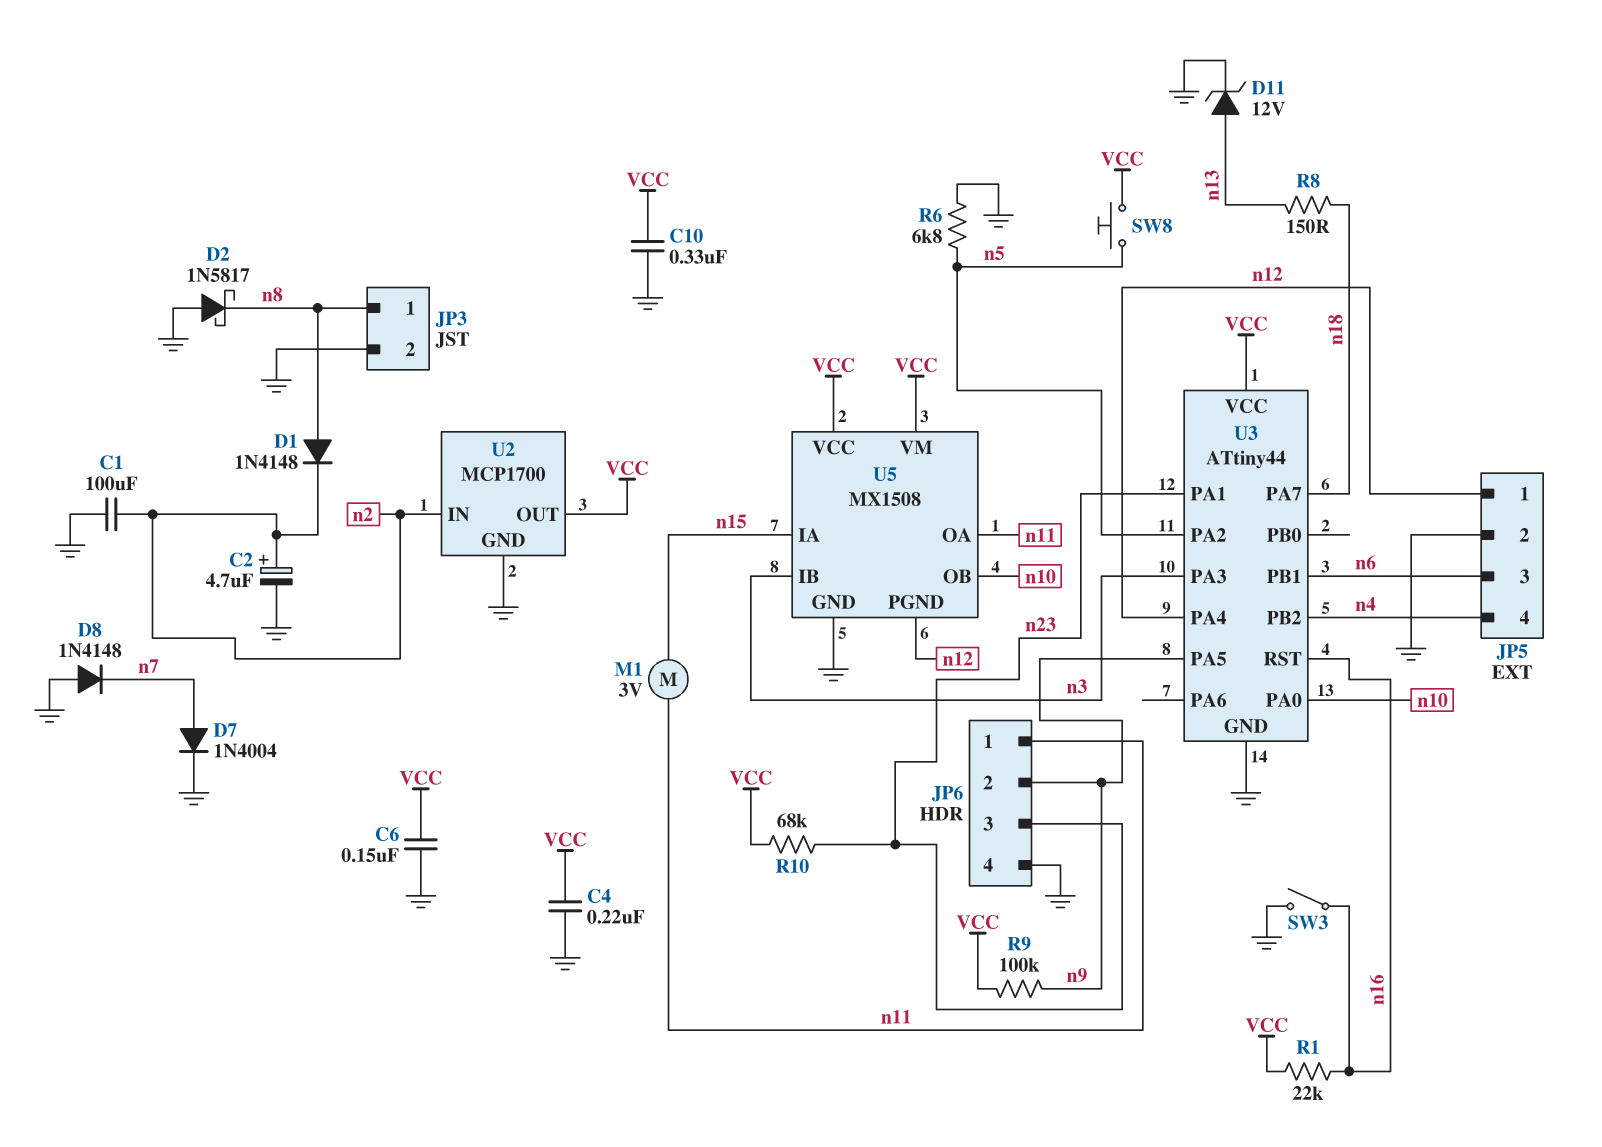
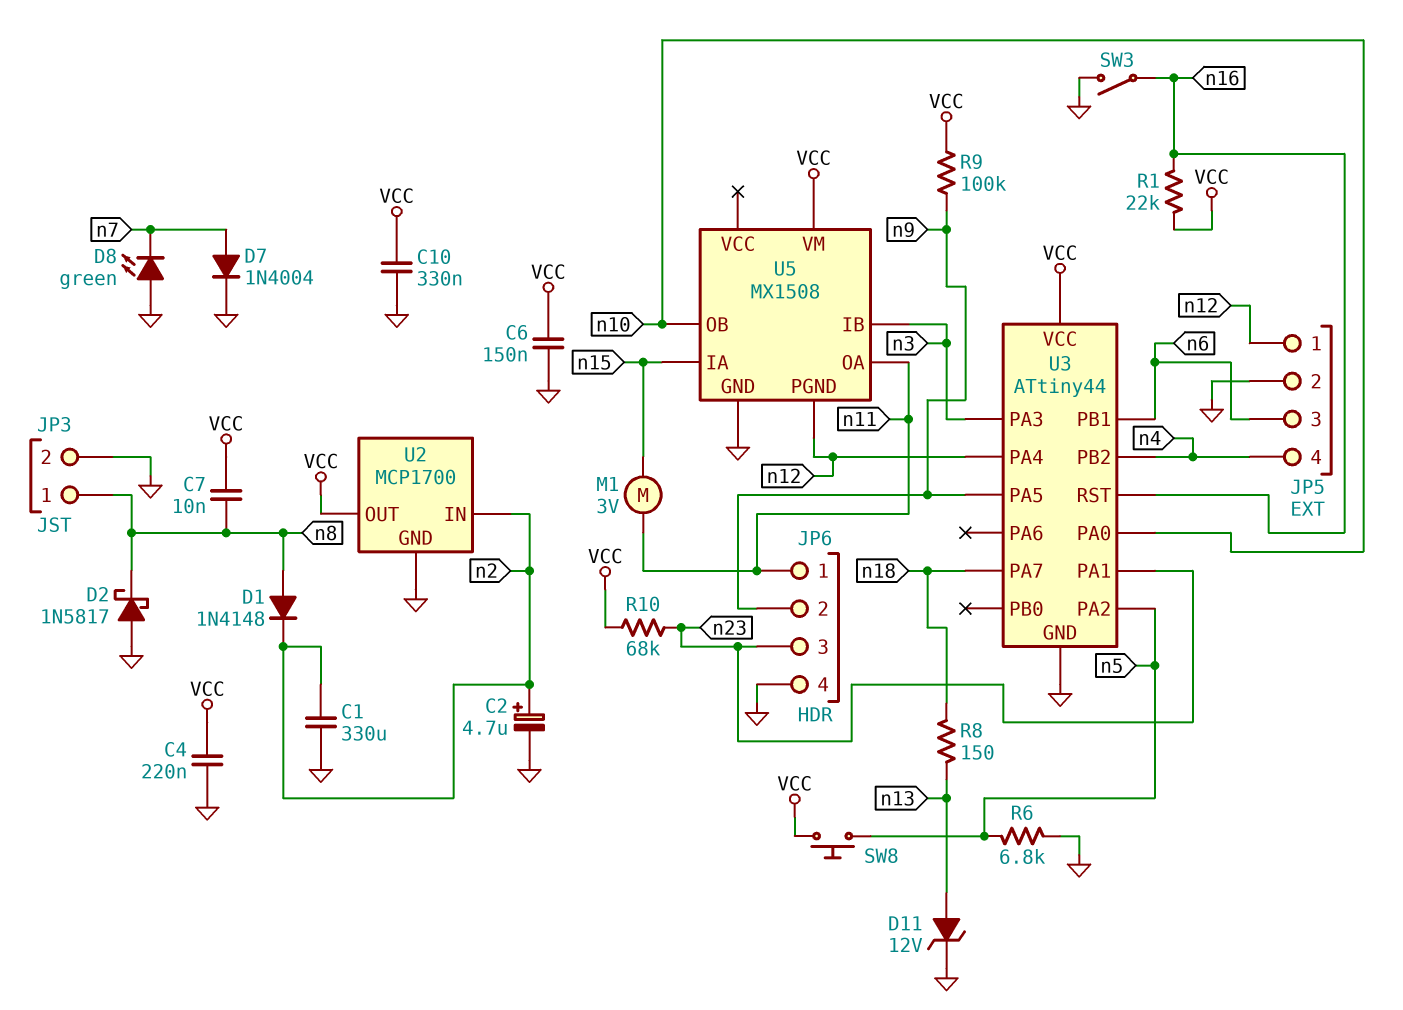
C1: 100uF (GND, n2) -> 330uF (GND, n2)
C7: none -> 10nF (VCC, n8)
D8: diode 1N4148 (A GND, K n7) -> LED green (A GND, K n7)
U5 pin VCC: VCC -> none

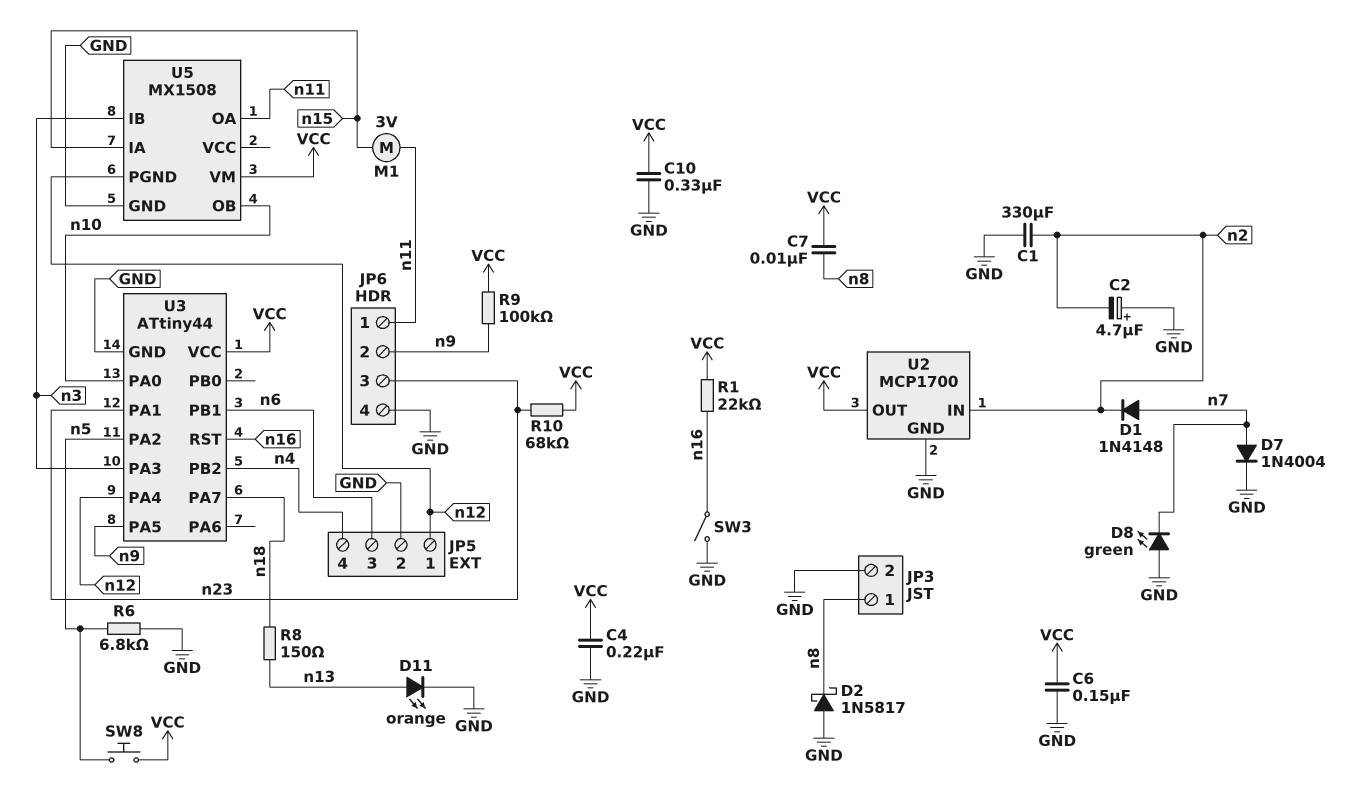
C2: 4.7uF (plus n2, minus GND) -> 4.7uF (plus GND, minus n2)
D1: diode 1N4148 (A n8, K n2) -> diode 1N4148 (A n7, K n2)
D11: zener 12V (A n13, K GND) -> LED orange (A n13, K GND)

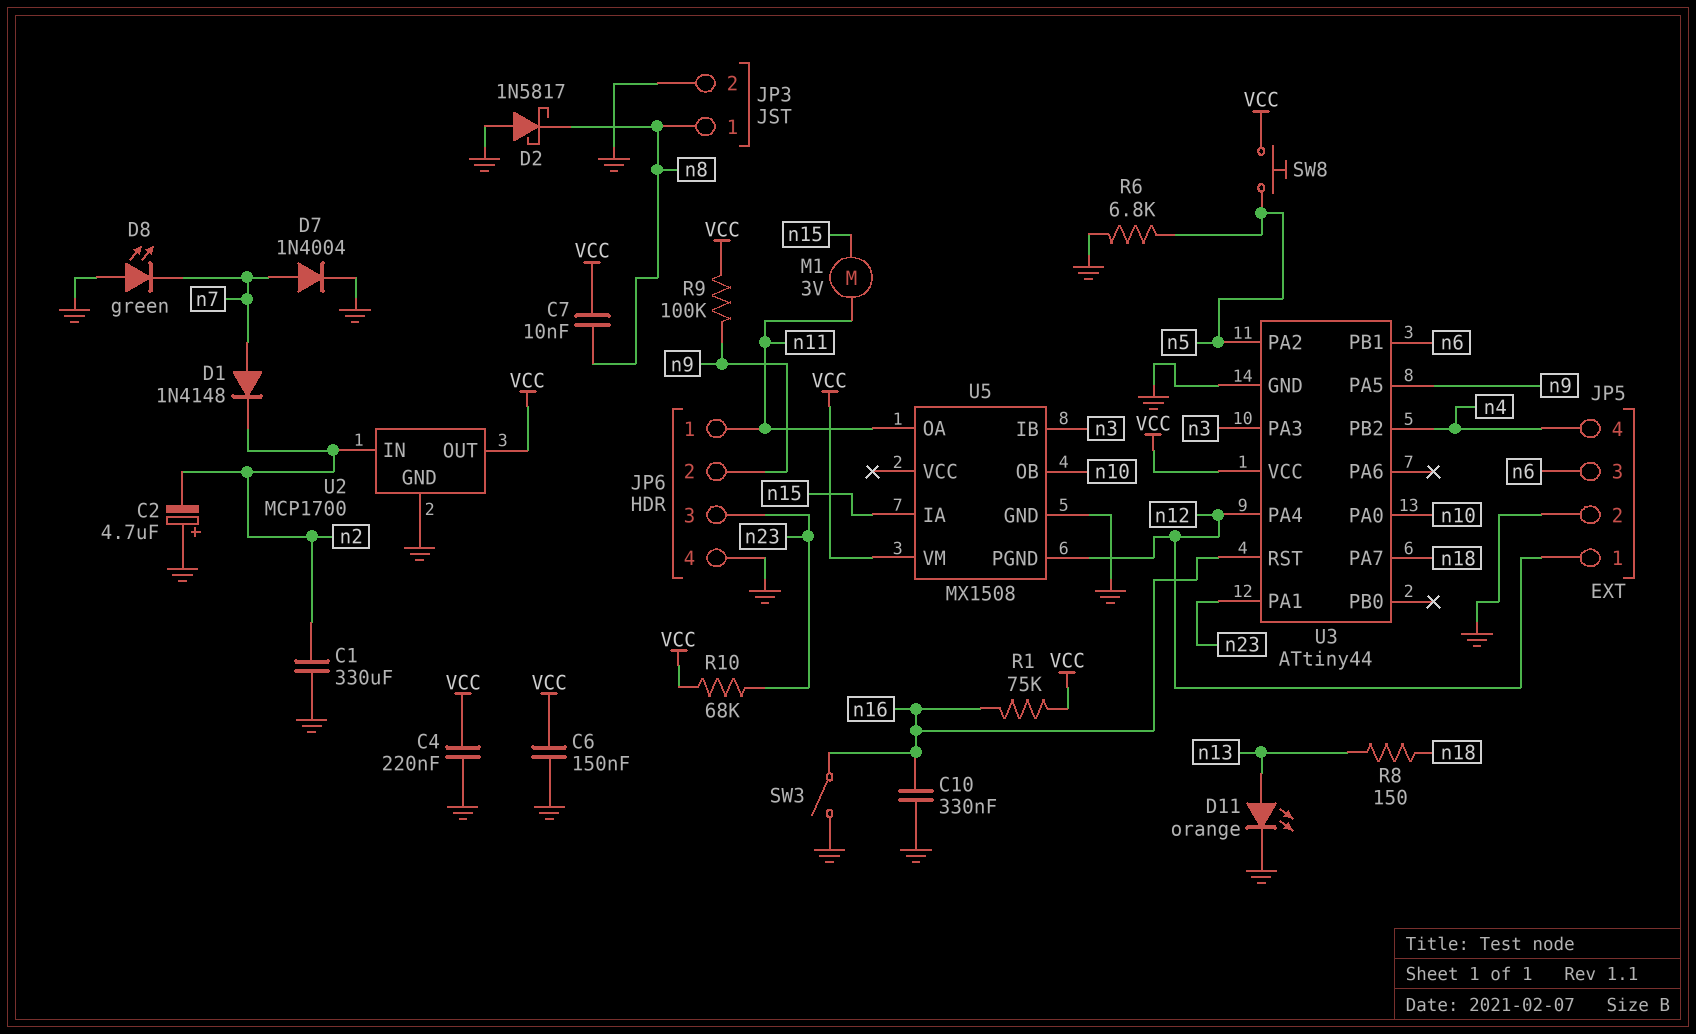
C10: 330nF (GND, VCC) -> 330nF (GND, n16)
R1: 22k (VCC, n16) -> 75k (VCC, n16)

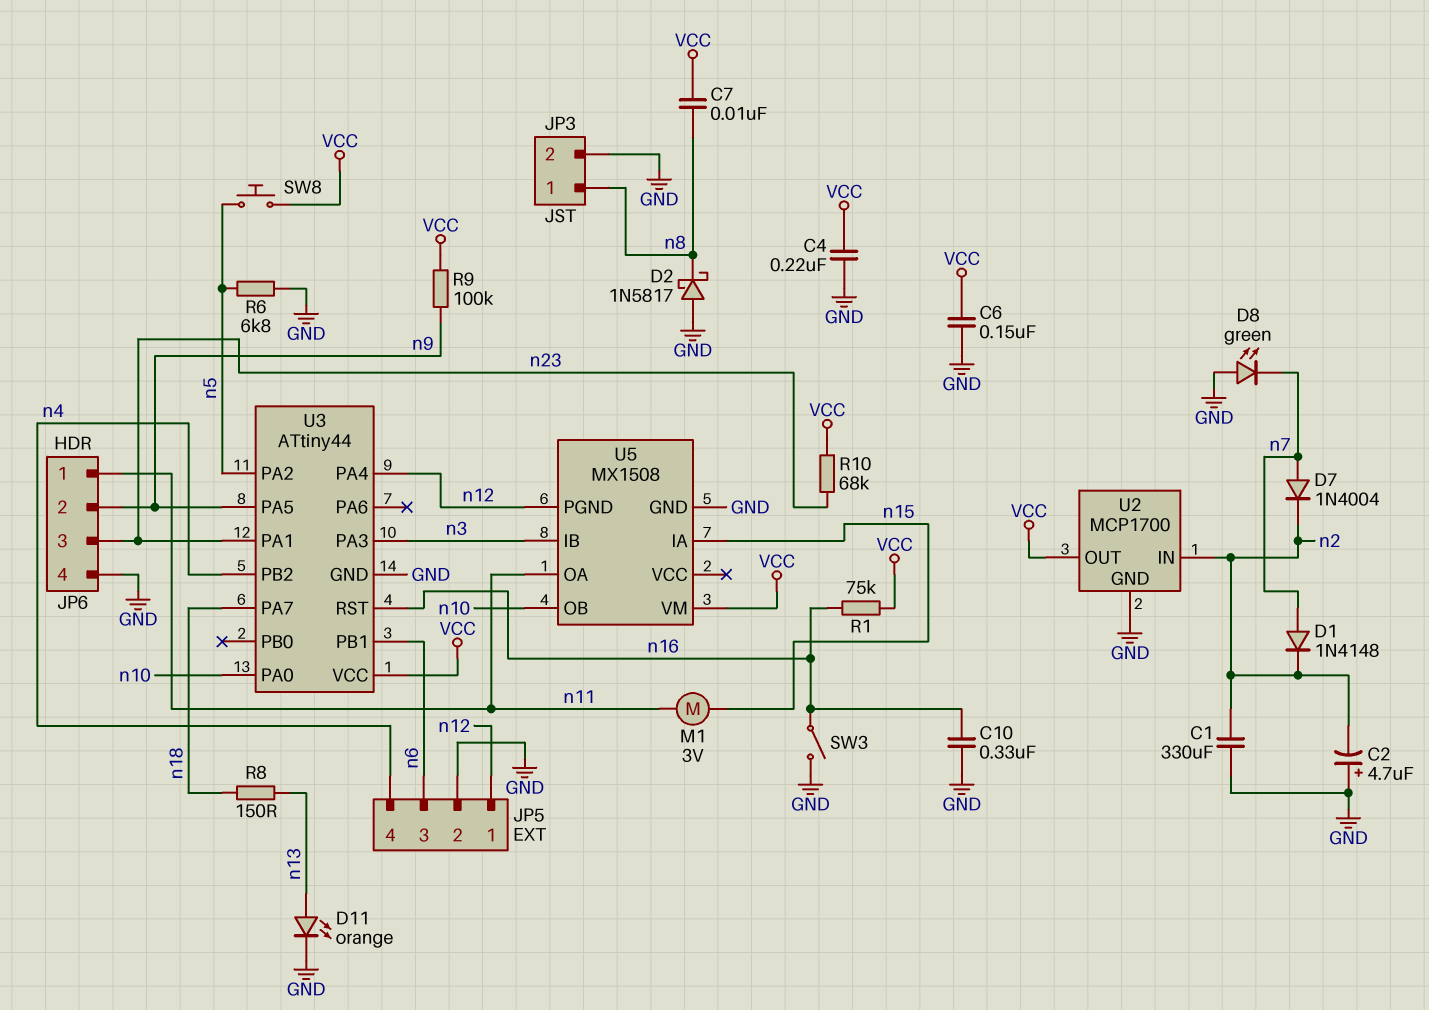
D7: diode 1N4004 (A n7, K GND) -> diode 1N4004 (A n7, K n2)

